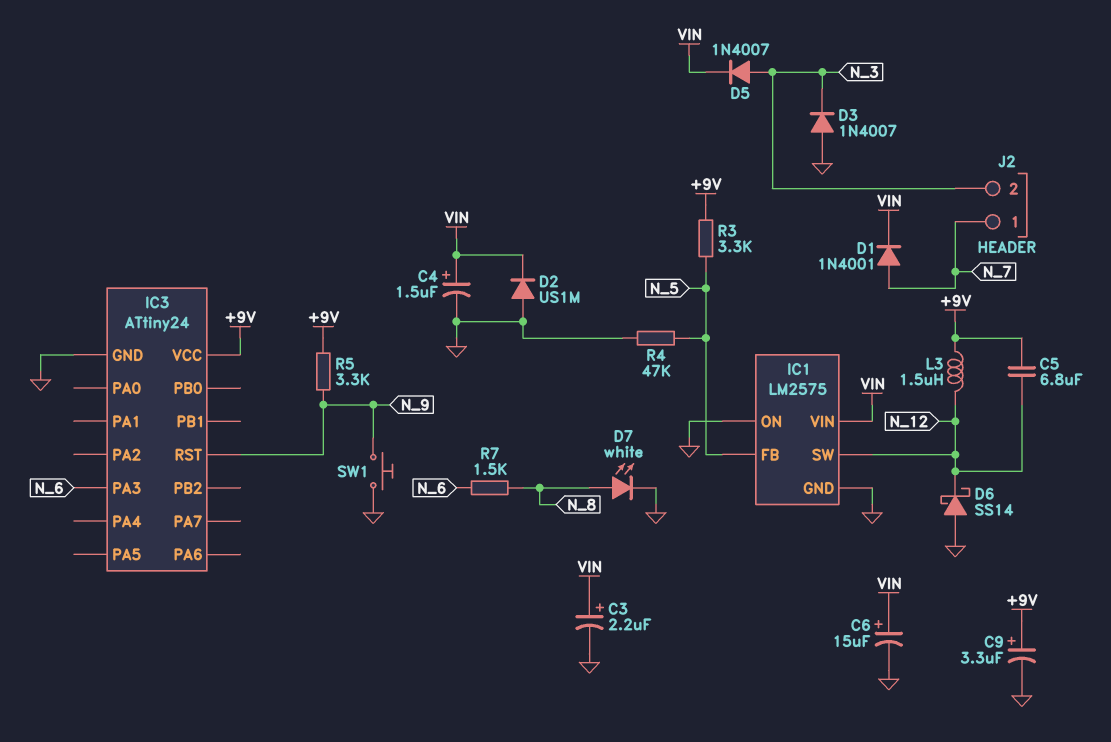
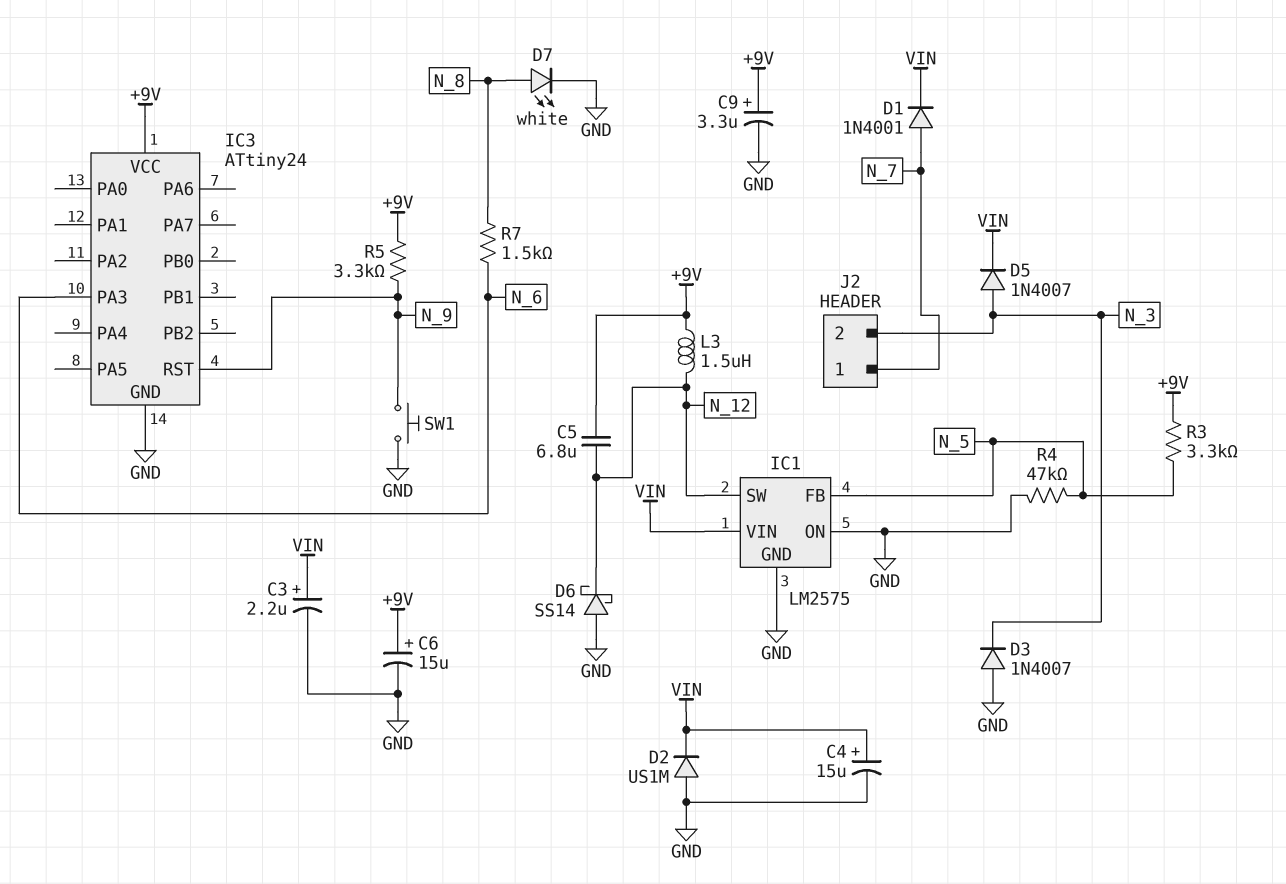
C4: 1.5uF (plus VIN, minus GND) -> 15uF (plus VIN, minus GND)
C6: 15uF (plus VIN, minus GND) -> 15uF (plus +9V, minus GND)

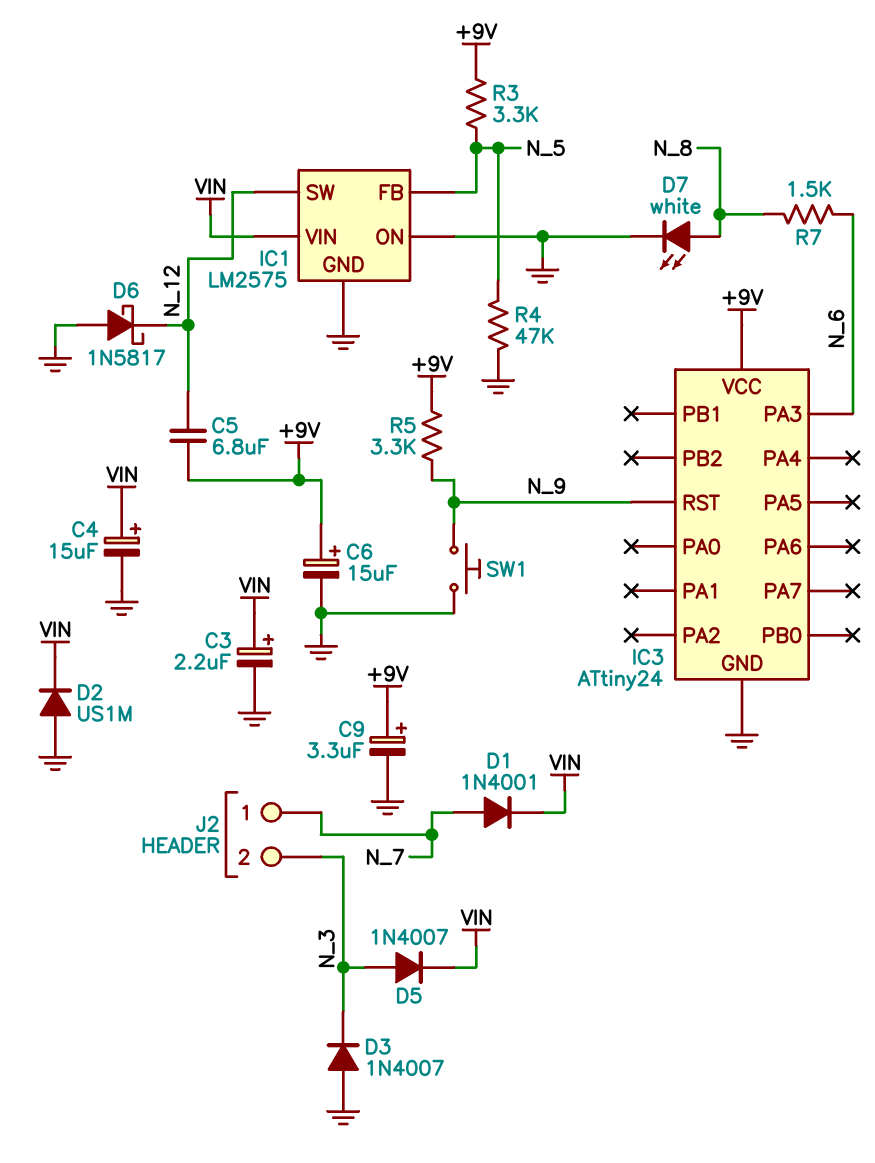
D6: schottky SS14 (A GND, K N_12) -> schottky 1N5817 (A GND, K N_12)
L3: 1.5uH (+9V, N_12) -> none

